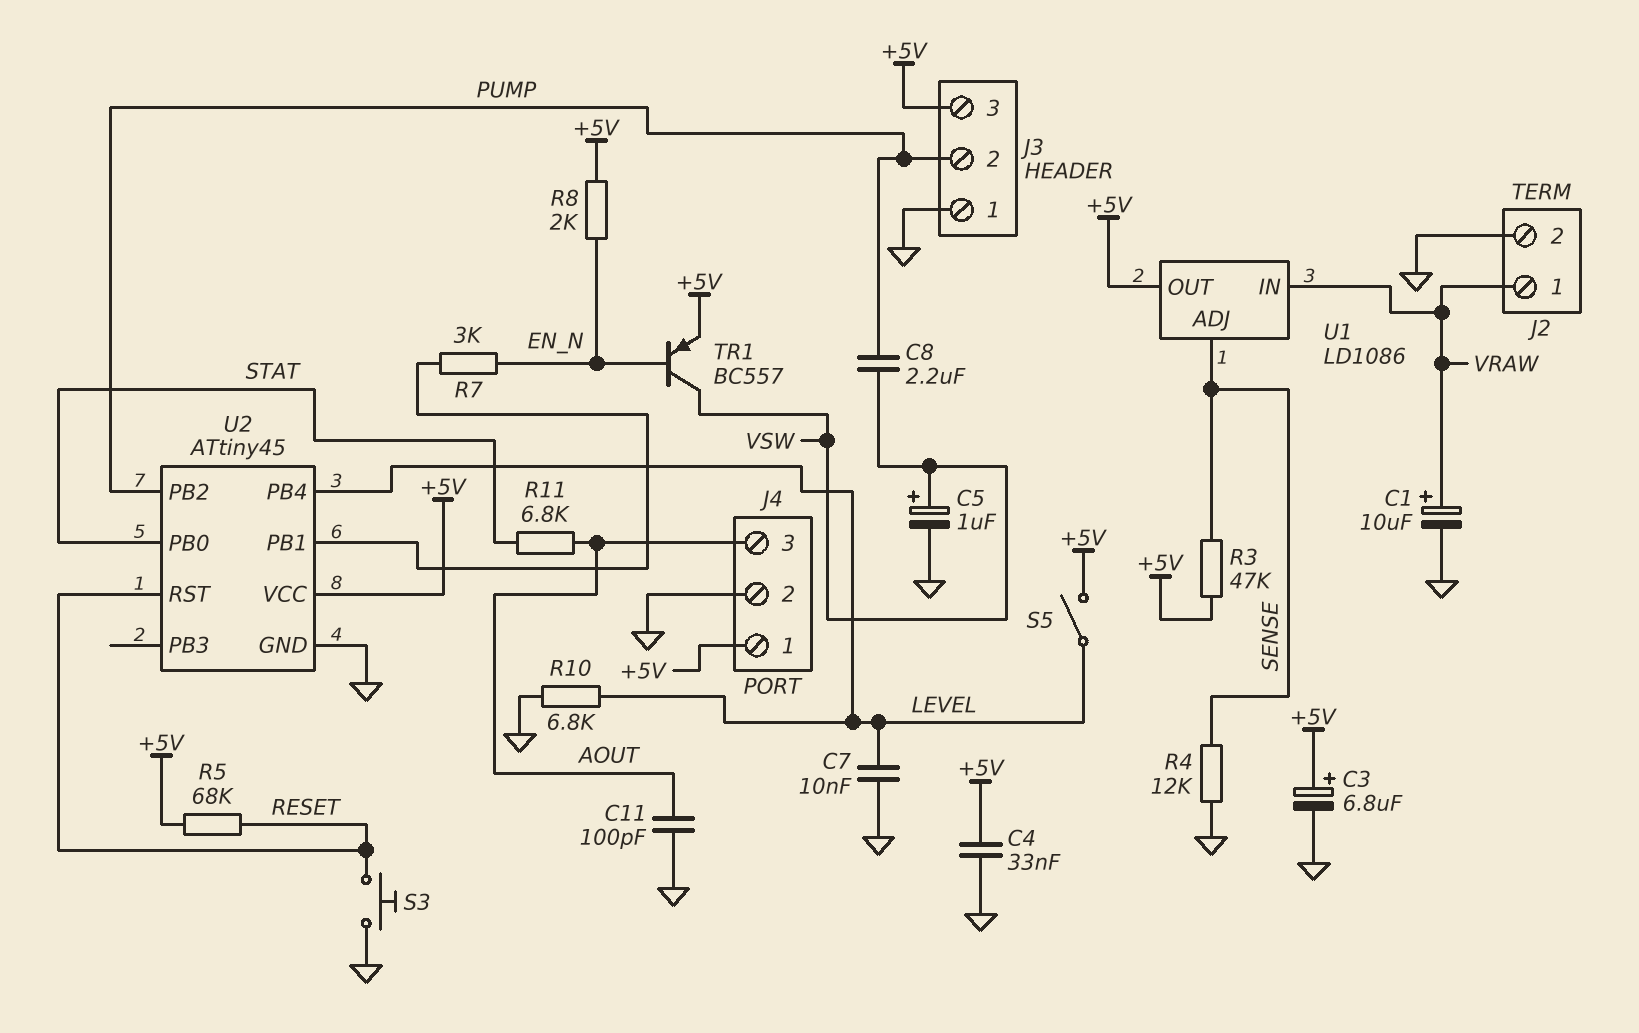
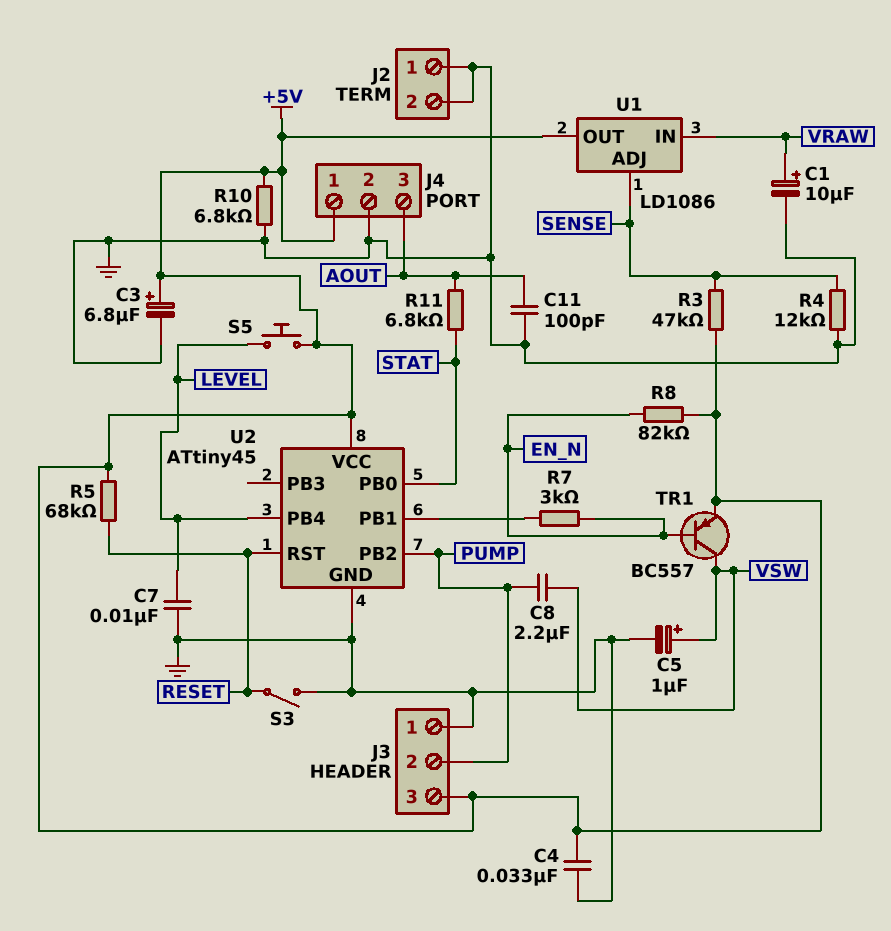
J2 pin 1: VRAW -> GND
R8: 2k (+5V, EN_N) -> 82k (+5V, EN_N)
R10: 6.8k (GND, LEVEL) -> 6.8k (+5V, GND)
S3: button (GND, RESET) -> switch (GND, RESET)
S5: switch (+5V, LEVEL) -> button (+5V, LEVEL)

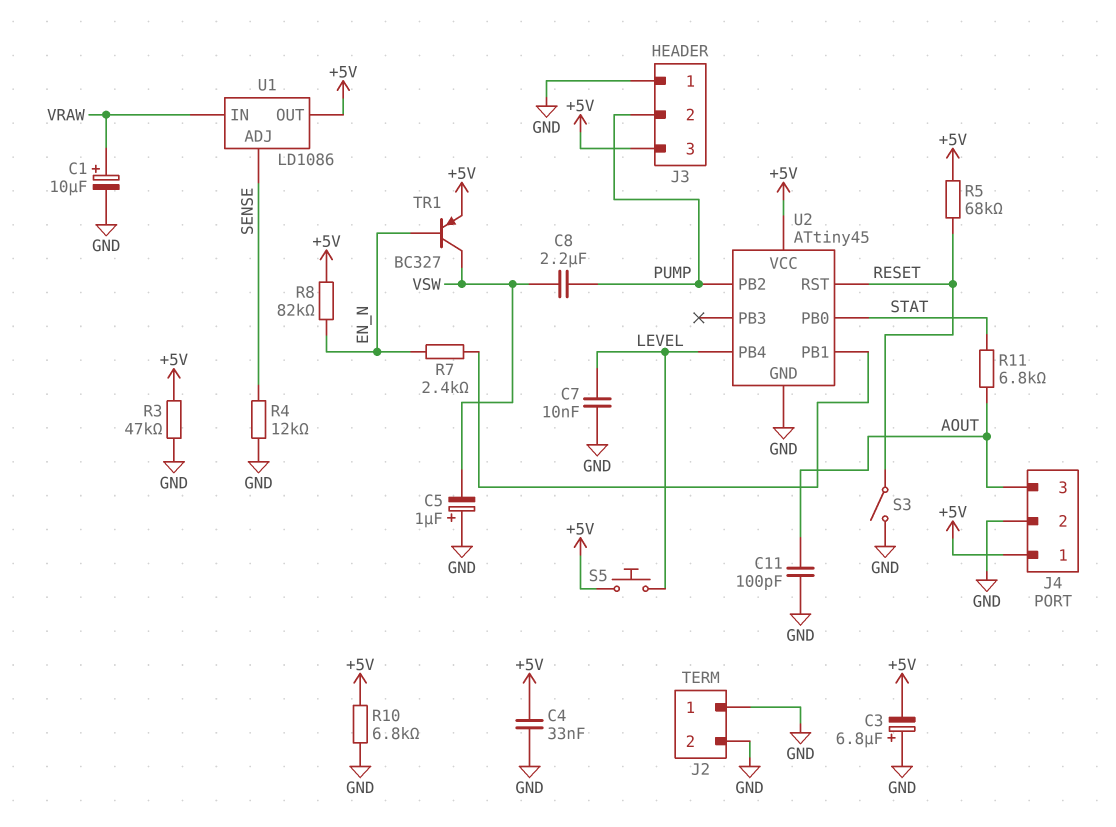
C3: 6.8uF (plus +5V, minus GND) -> 6.8uF (plus GND, minus +5V)
C5: 1uF (plus VSW, minus GND) -> 1uF (plus GND, minus VSW)
R3: 47k (+5V, SENSE) -> 47k (+5V, GND)
R7: 3k (EN_N, U2/PB1) -> 2.4k (EN_N, U2/PB1)
TR1: PNP BC557 (B EN_N, C VSW, E +5V) -> PNP BC327 (B EN_N, C VSW, E +5V)

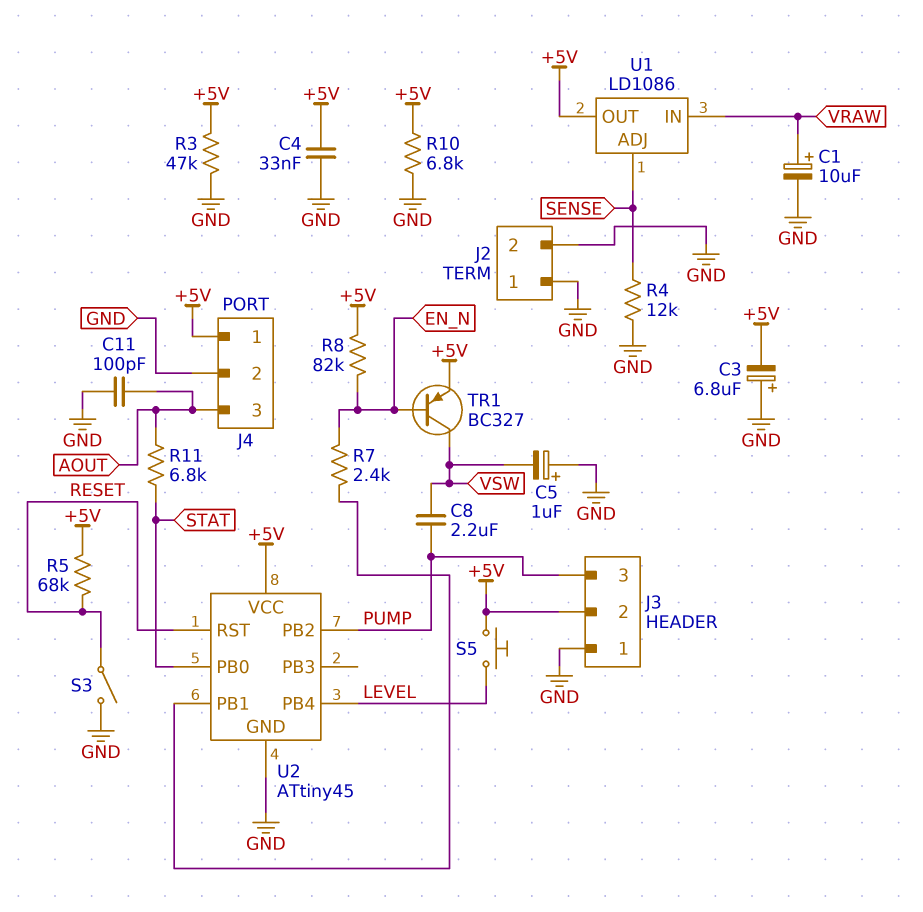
C7: 10nF (GND, LEVEL) -> none
J3 pin 2: PUMP -> +5V
J3 pin 3: +5V -> PUMP

